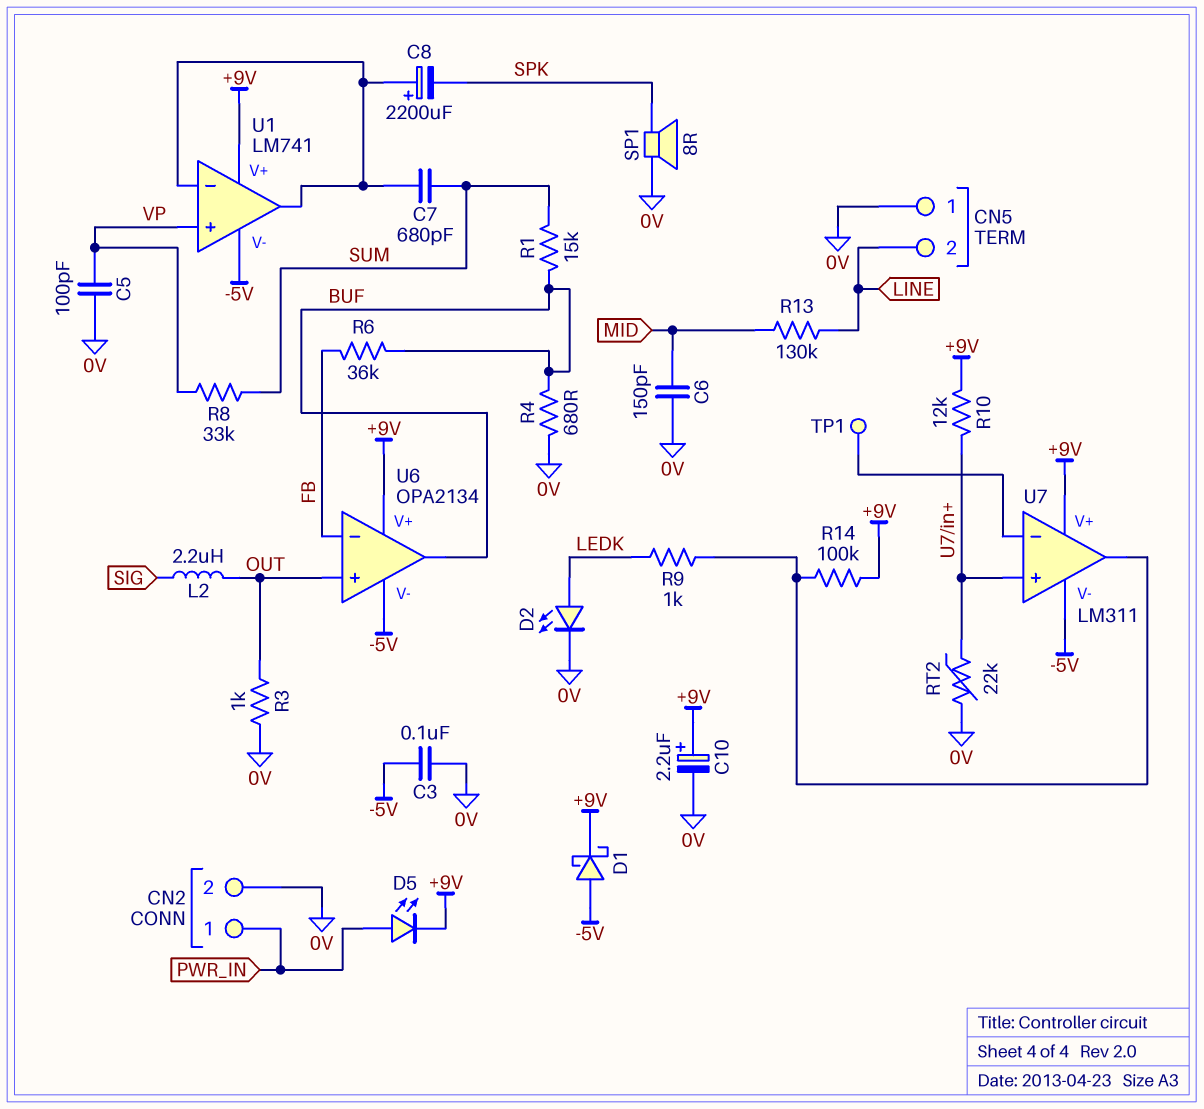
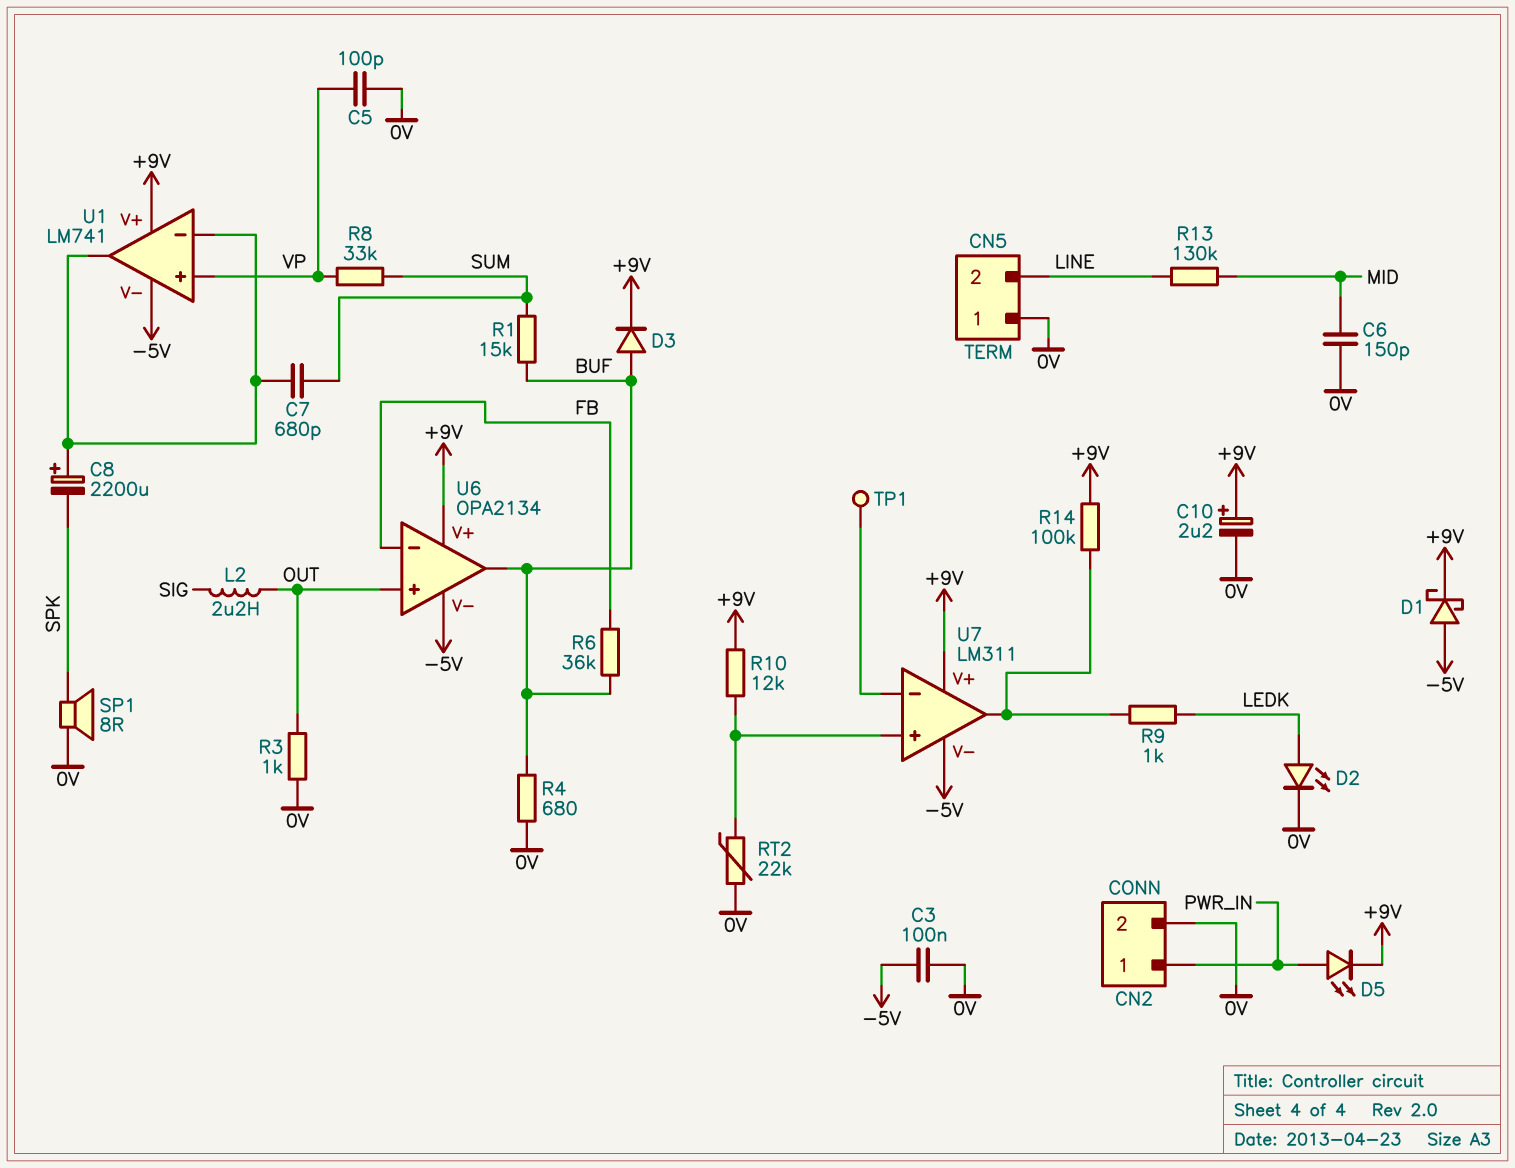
D3: none -> diode (A BUF, K +9V)

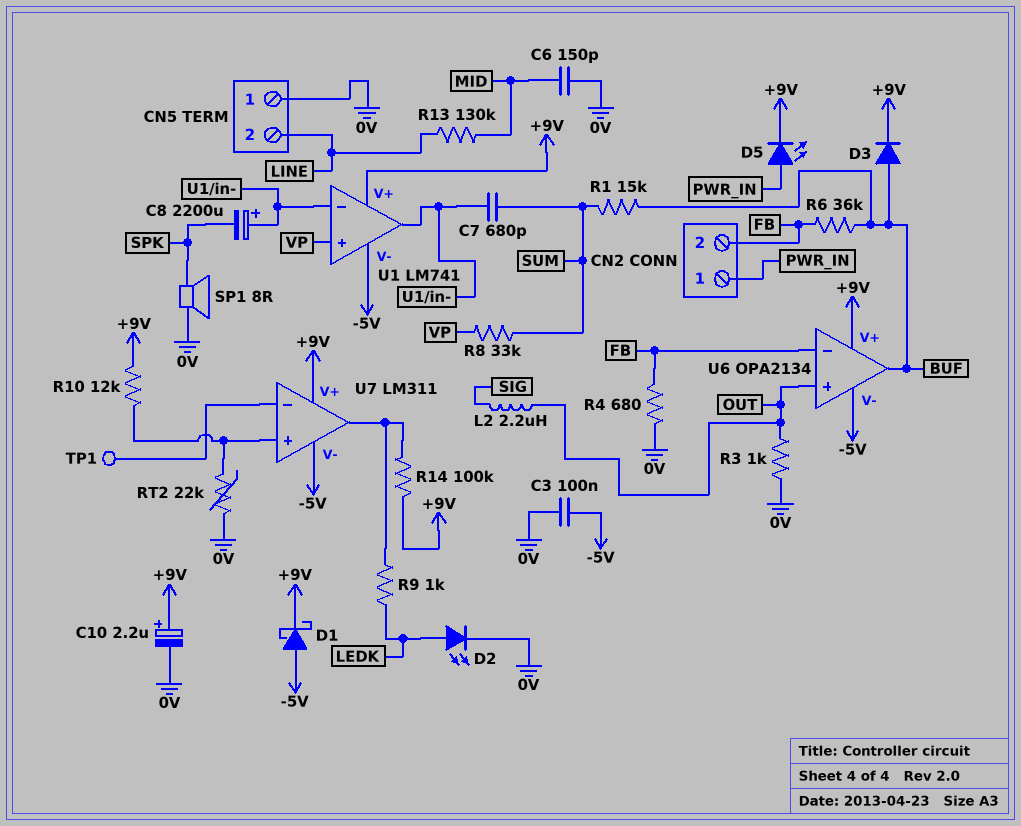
C5: 100pF (0V, VP) -> none
CN2 pin 2: 0V -> FB
R4: 680 (0V, BUF) -> 680 (0V, FB)

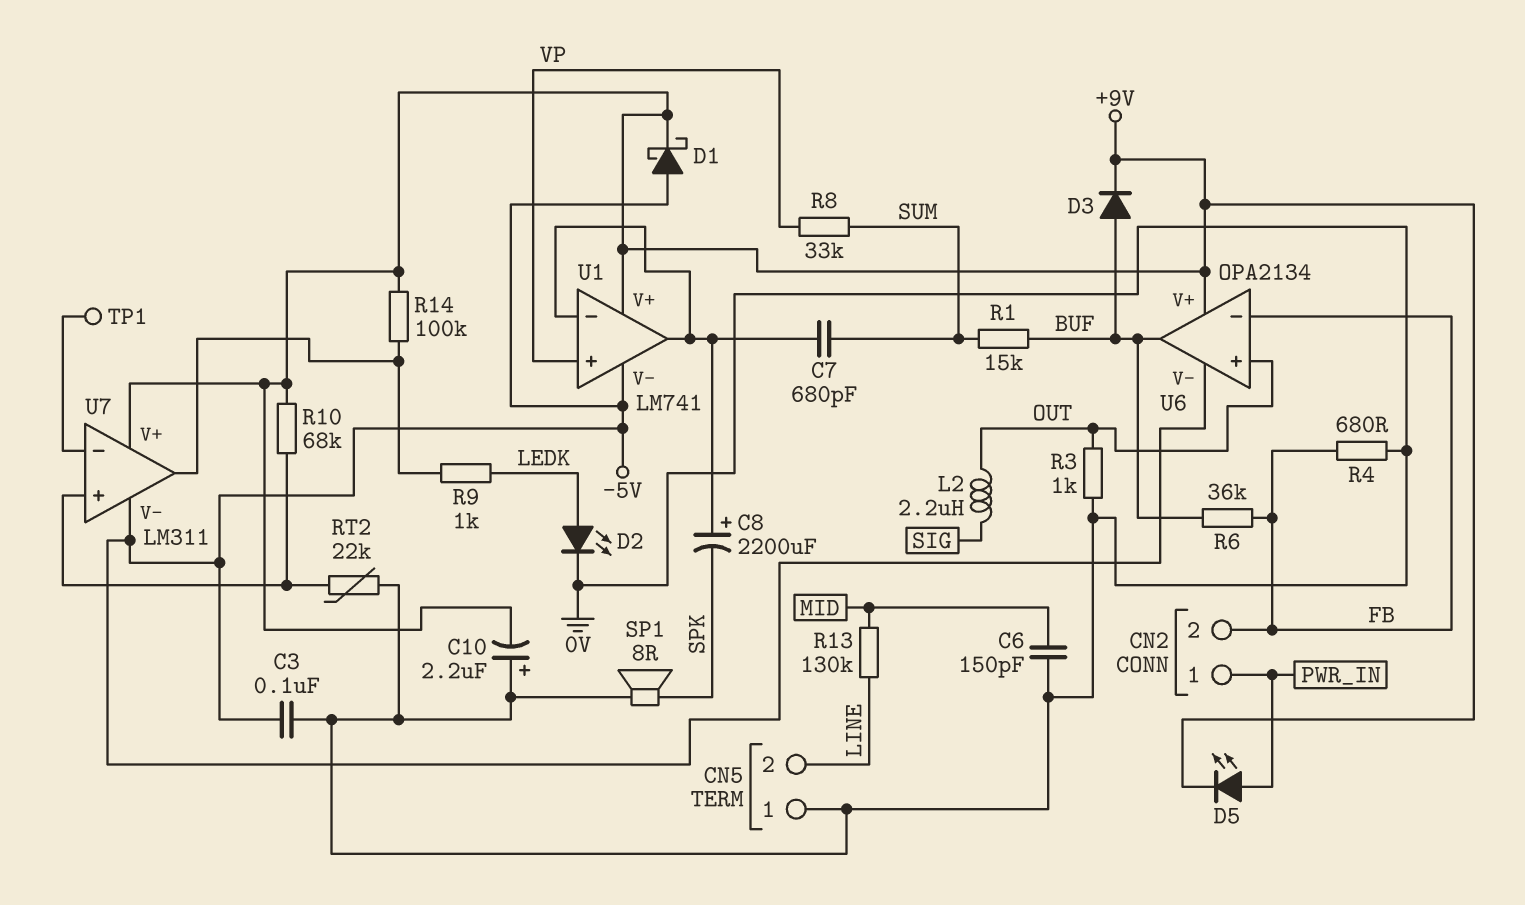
C10: 2.2uF (plus +9V, minus 0V) -> 2.2uF (plus 0V, minus +9V)
R10: 12k (+9V, U7/in+) -> 68k (+9V, U7/in+)

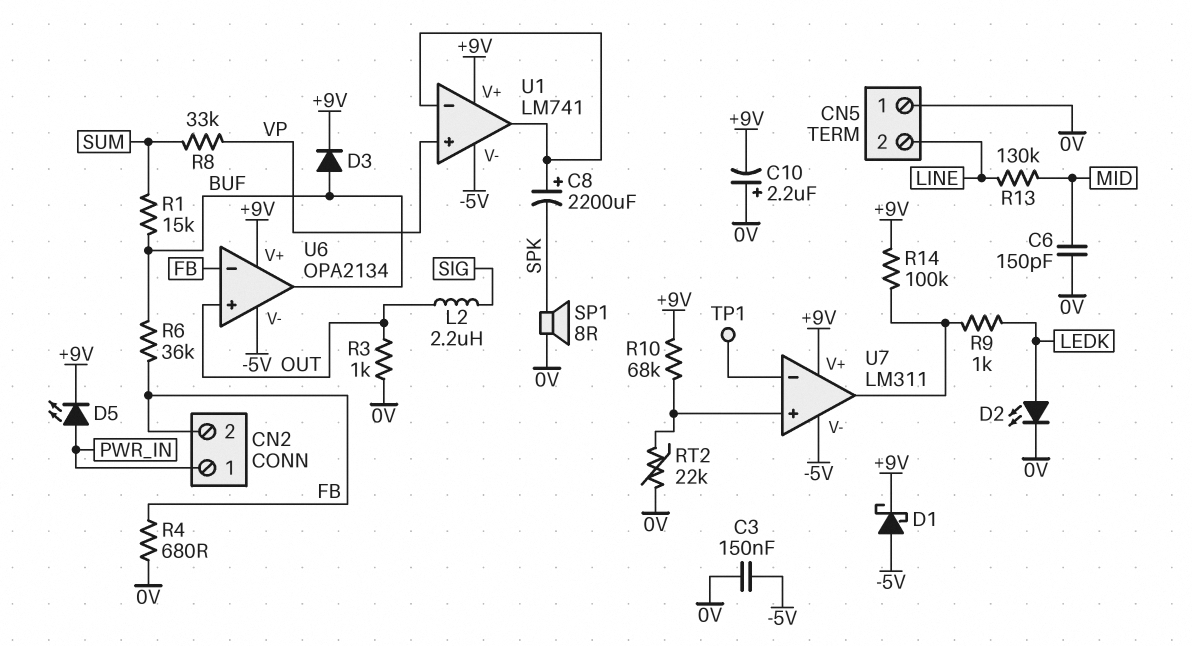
C3: 100nF (-5V, 0V) -> 150nF (-5V, 0V)
C7: 680pF (SUM, U1/in-) -> none

